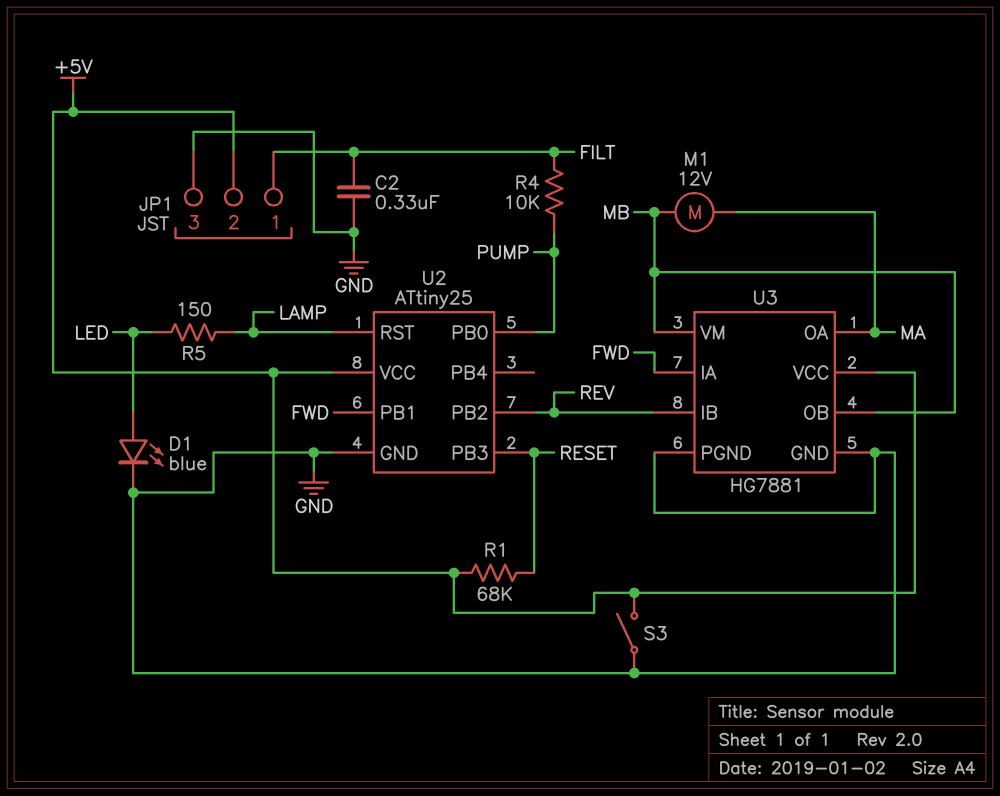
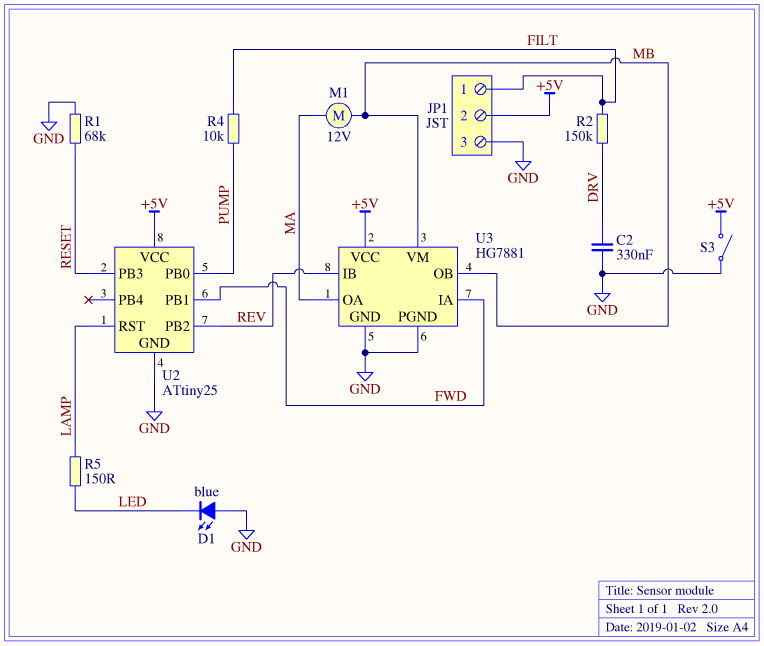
C2: 330nF (FILT, GND) -> 330nF (DRV, GND)
D1: LED blue (A LED, K GND) -> LED blue (A GND, K LED)
R1: 68k (+5V, RESET) -> 68k (GND, RESET)
R2: none -> 150k (DRV, FILT)

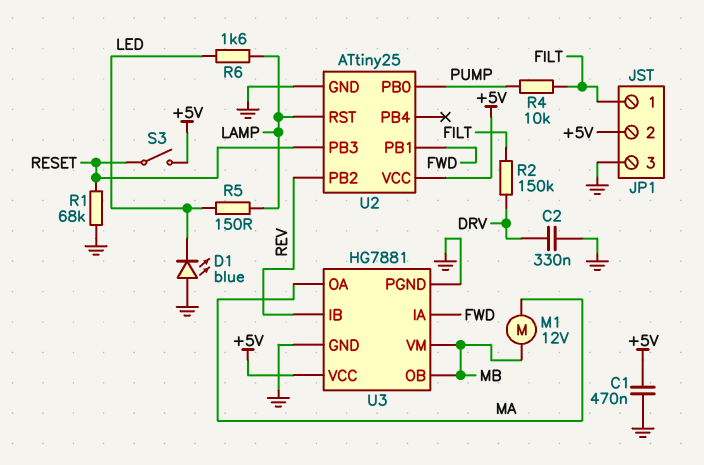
C1: none -> 470nF (+5V, GND)
R6: none -> 1.6k (LAMP, LED)
S3: switch (+5V, GND) -> switch (+5V, RESET)

